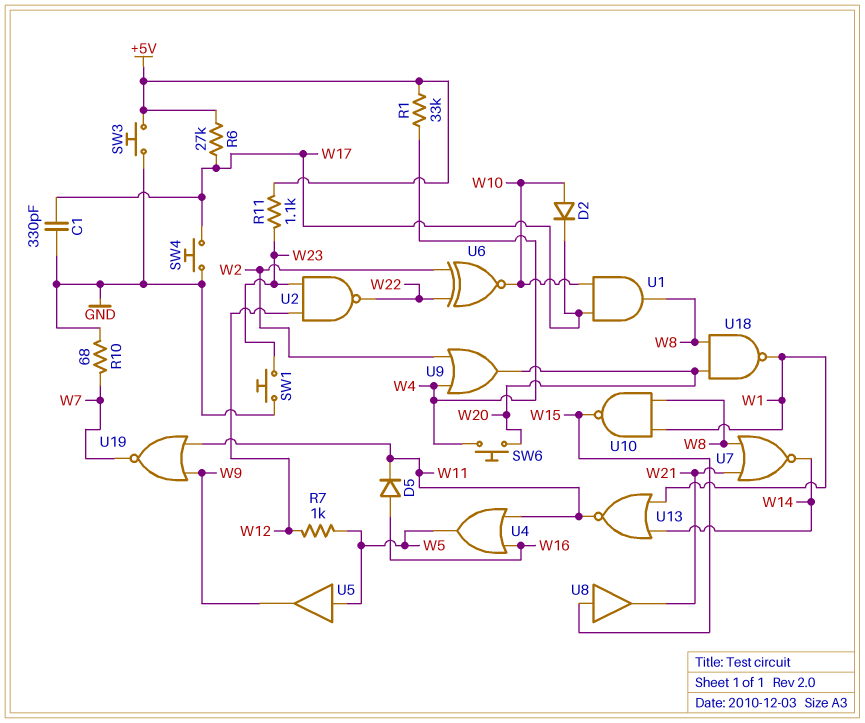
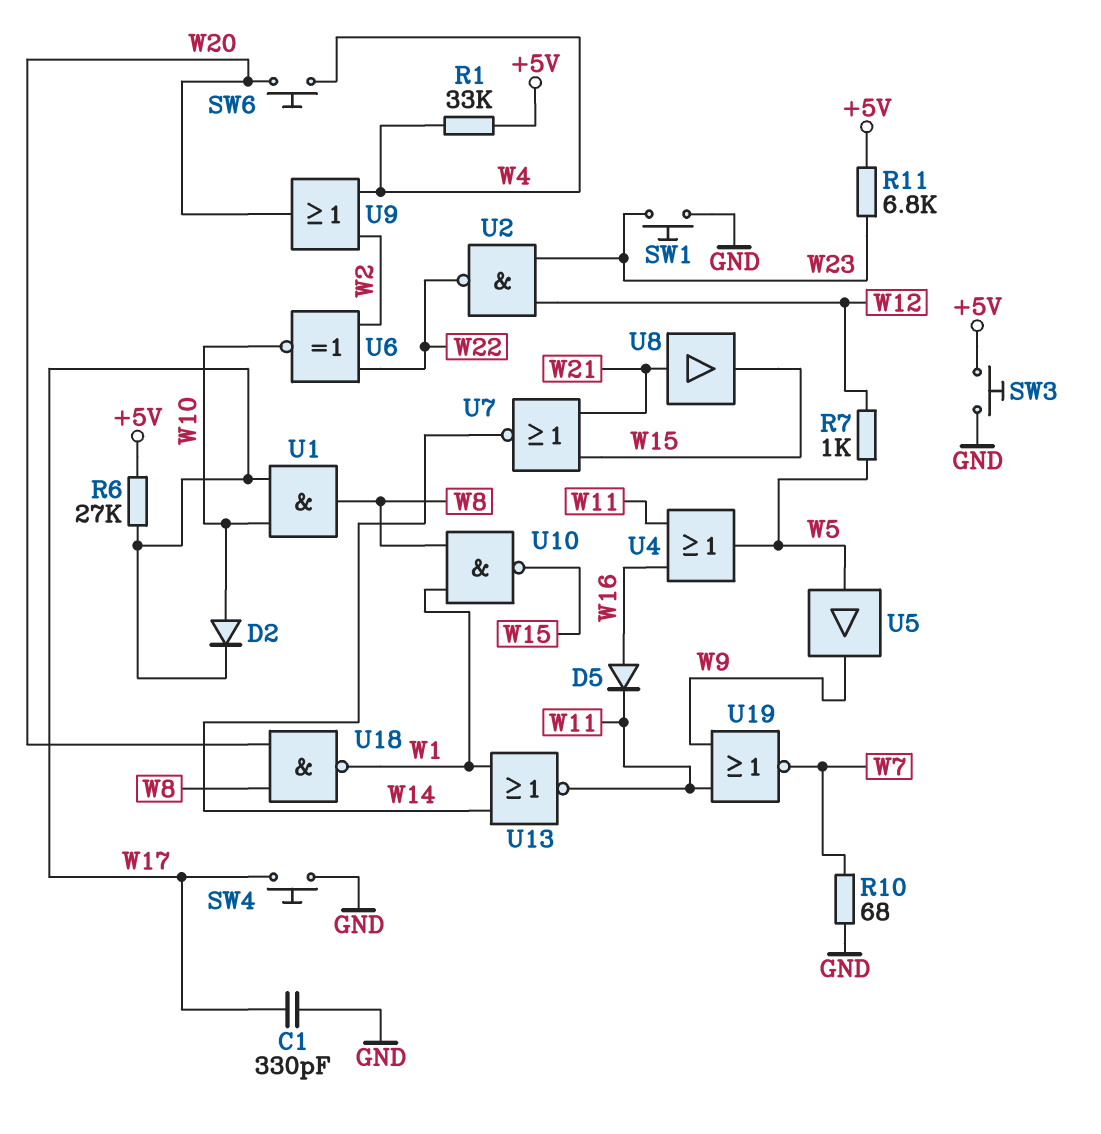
R11: 1.1k (+5V, W23) -> 6.8k (+5V, W23)
U7: NOR (in W8, in W21, out W14) -> NOR (in W15, in W21, out W14)
U8: buffer (in W15, out W21) -> buffer (in W21, out W15)

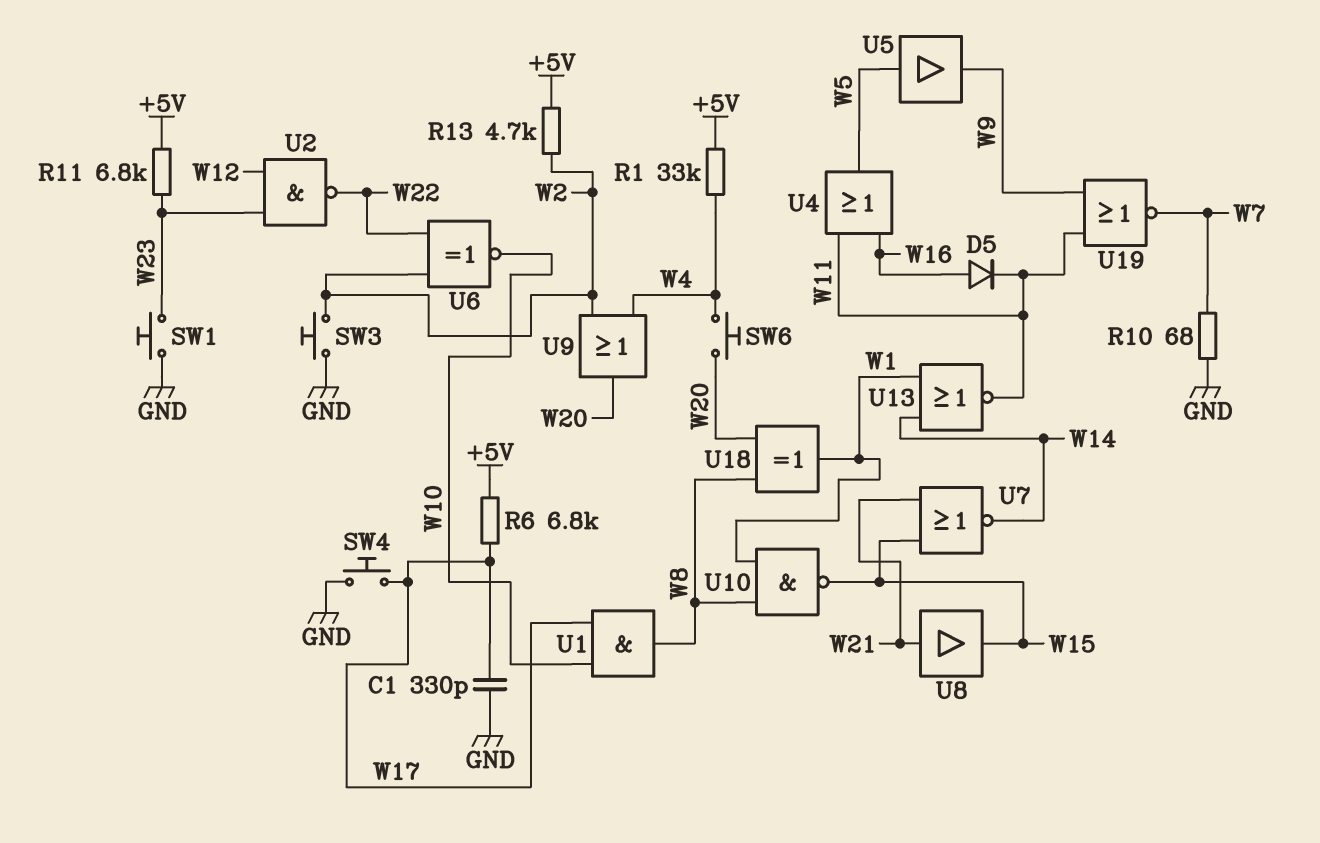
D2: diode (A W10, K W17) -> none
R6: 27k (+5V, W17) -> 6.8k (+5V, W17)
R7: 1k (W5, W12) -> none
R13: none -> 4.7k (+5V, W2)
SW3: button (+5V, GND) -> button (GND, W2)
U18: NAND (in W8, in W20, out W1) -> XOR (in W8, in W20, out W1)

